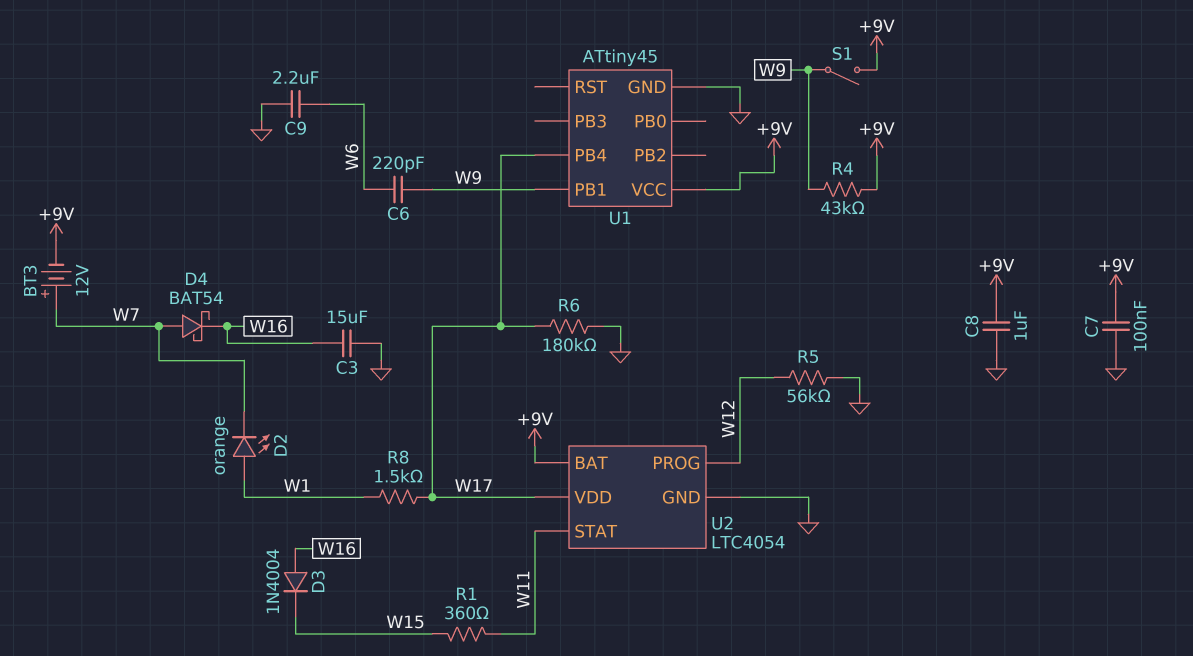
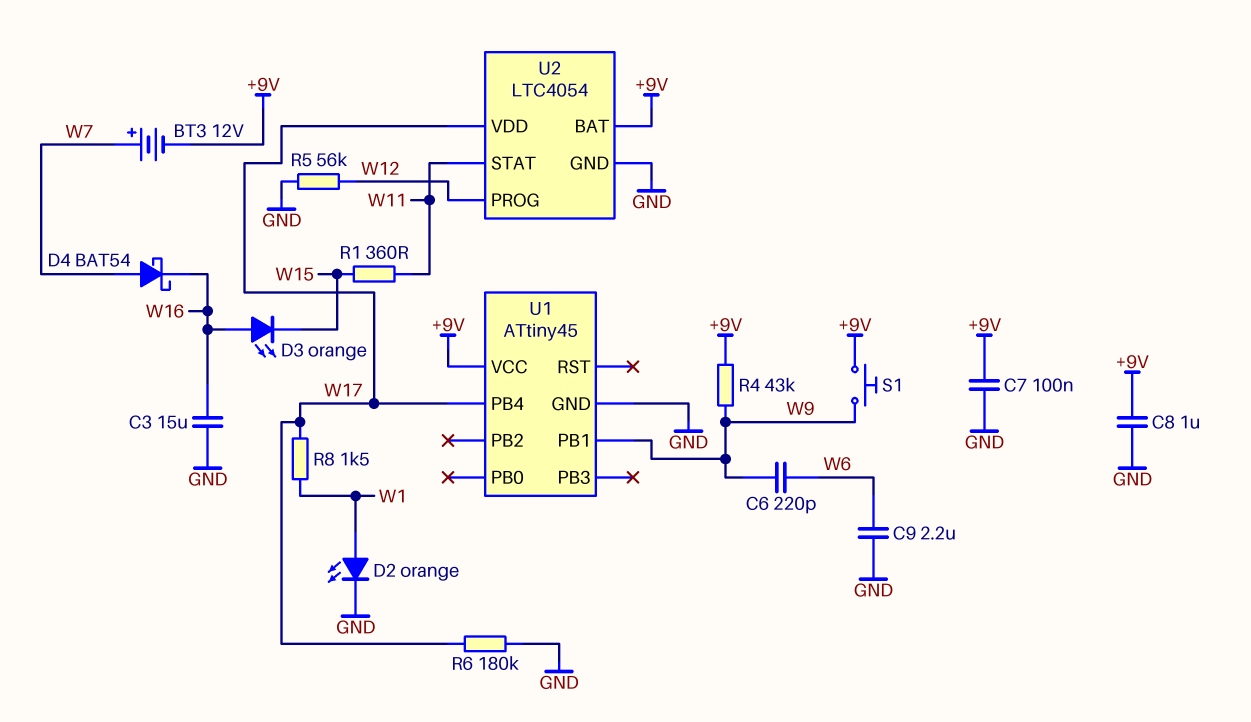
D2: LED orange (A W1, K W7) -> LED orange (A W1, K GND)
D3: diode 1N4004 (A W16, K W15) -> LED orange (A W16, K W15)
S1: switch (+9V, W9) -> button (+9V, W9)

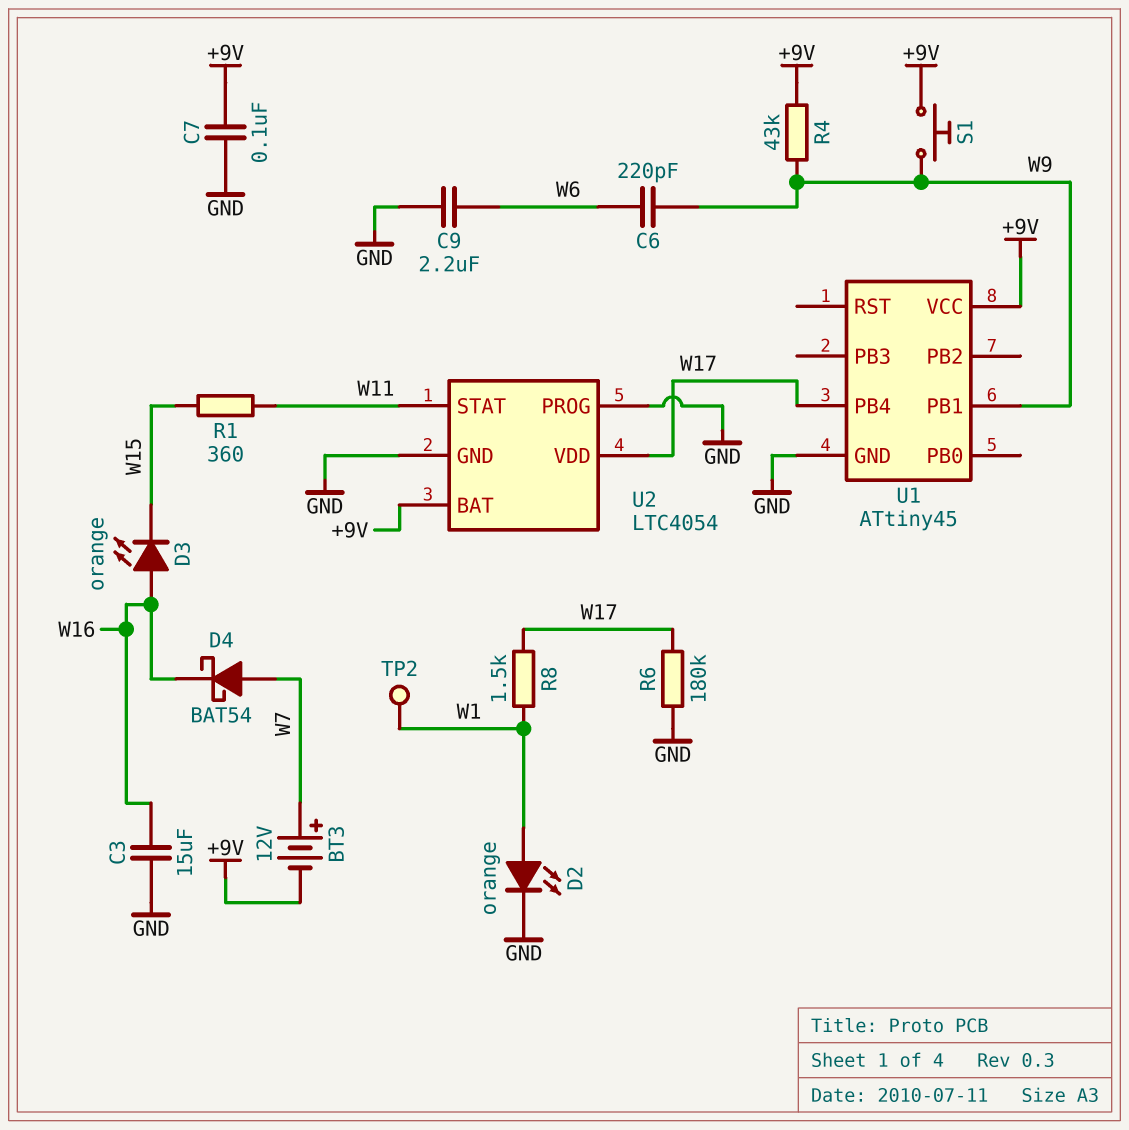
C8: 1uF (+9V, GND) -> none
R5: 56k (GND, W12) -> none
TP2: none -> test point (W1)
U2 pin PROG: W12 -> GND

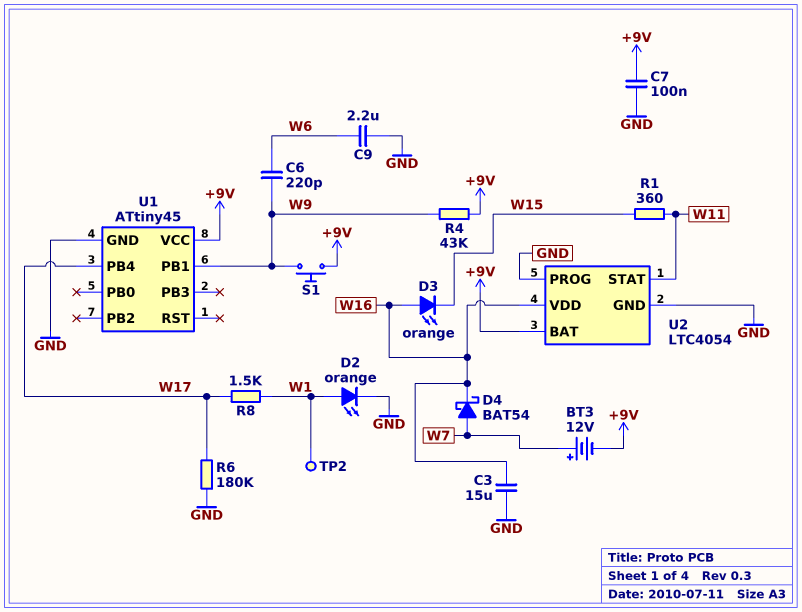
U2 pin VDD: W17 -> W16

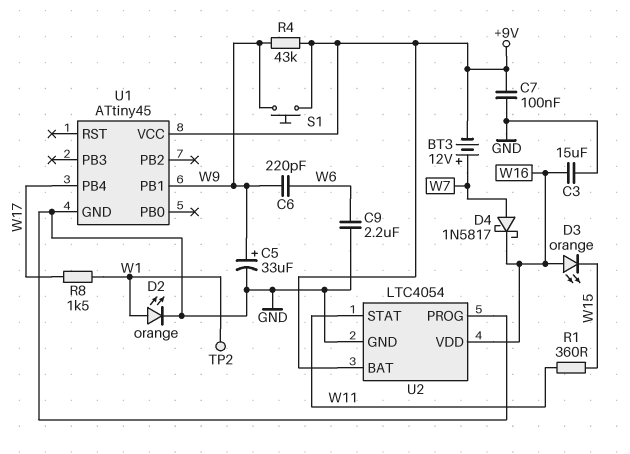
C5: none -> 33uF (plus W9, minus GND)
D4: schottky BAT54 (A W7, K W16) -> schottky 1N5817 (A W7, K W16)
R6: 180k (GND, W17) -> none

